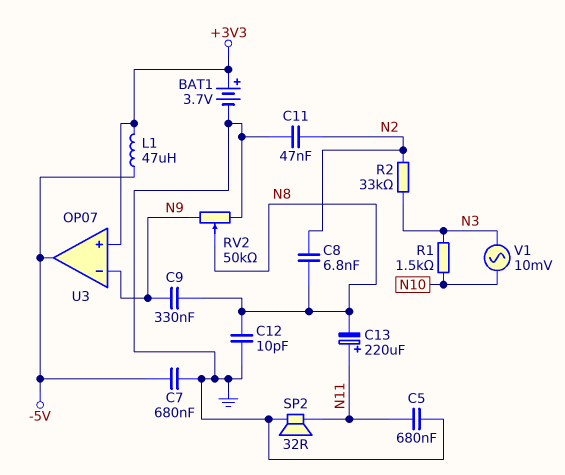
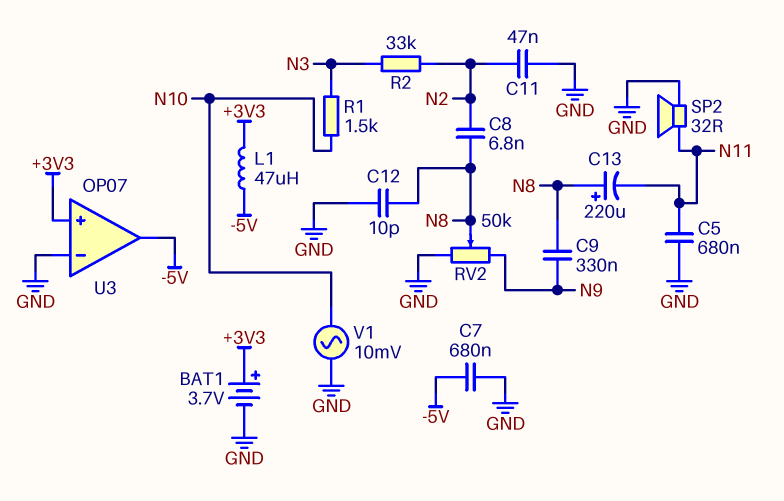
C13: 220uF (plus N11, minus N8) -> 220uF (plus N8, minus N11)
U3 pin in-: N9 -> GND
V1: AC 10mV (N3, N10) -> AC 10mV (GND, N10)

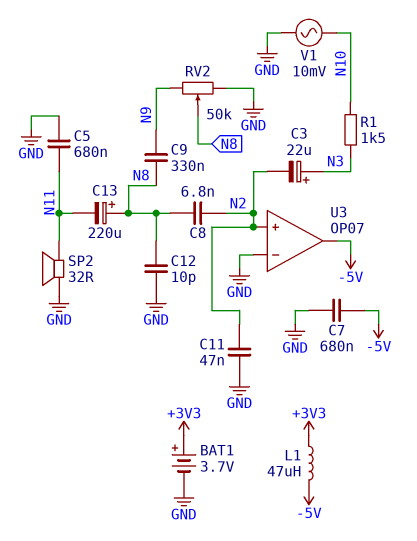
C3: none -> 22uF (plus N3, minus N2)
R2: 33k (N2, N3) -> none
U3 pin in+: +3V3 -> N2

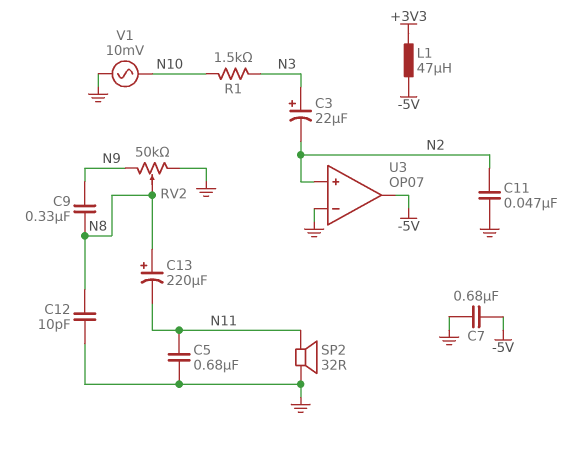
BAT1: 3.7V (plus +3V3, minus GND) -> none
C8: 6.8nF (N2, N8) -> none

